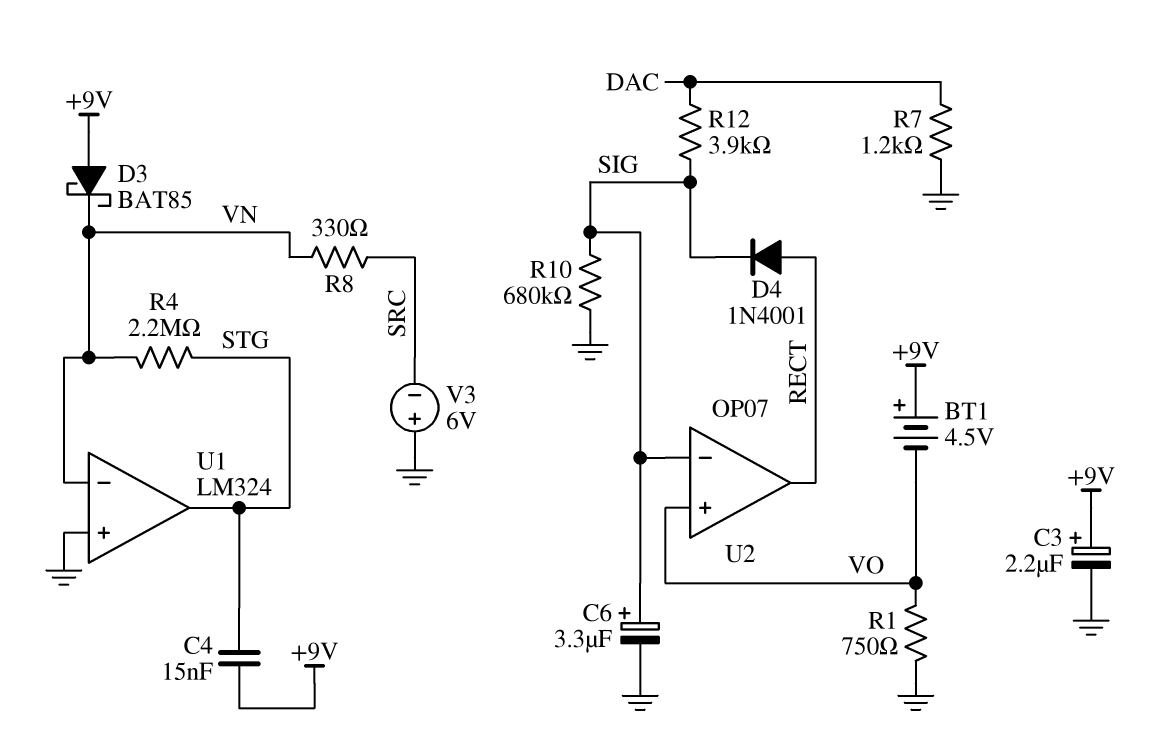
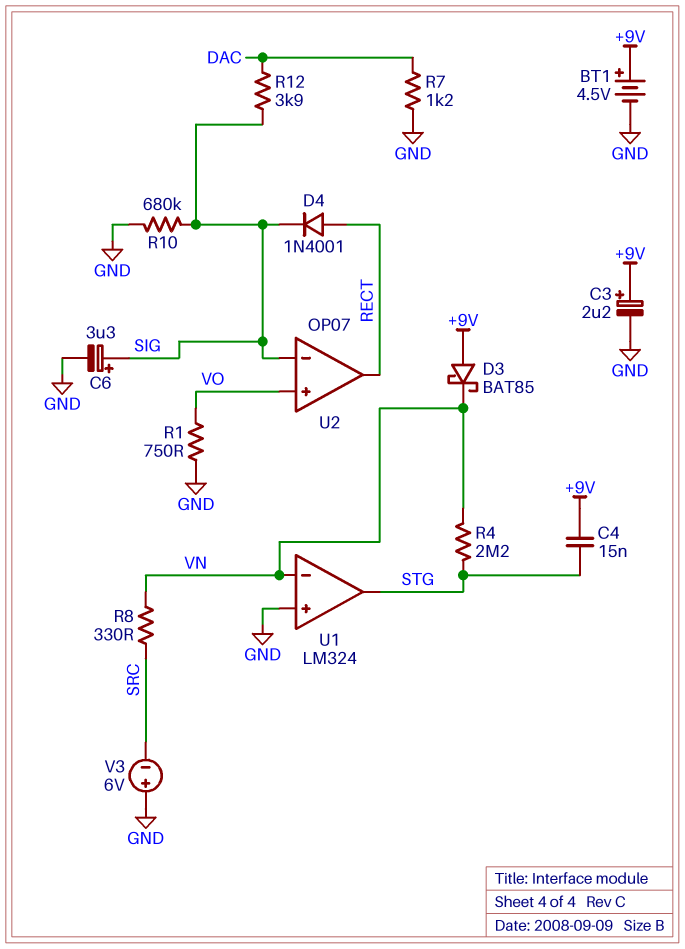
BT1: 4.5V (plus +9V, minus VO) -> 4.5V (plus +9V, minus GND)

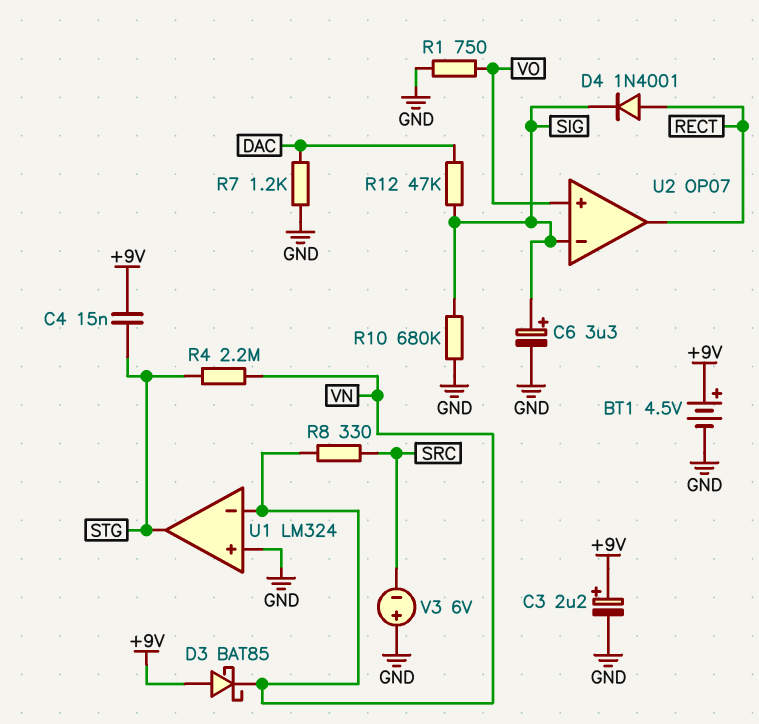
R12: 3.9k (DAC, SIG) -> 47k (DAC, SIG)

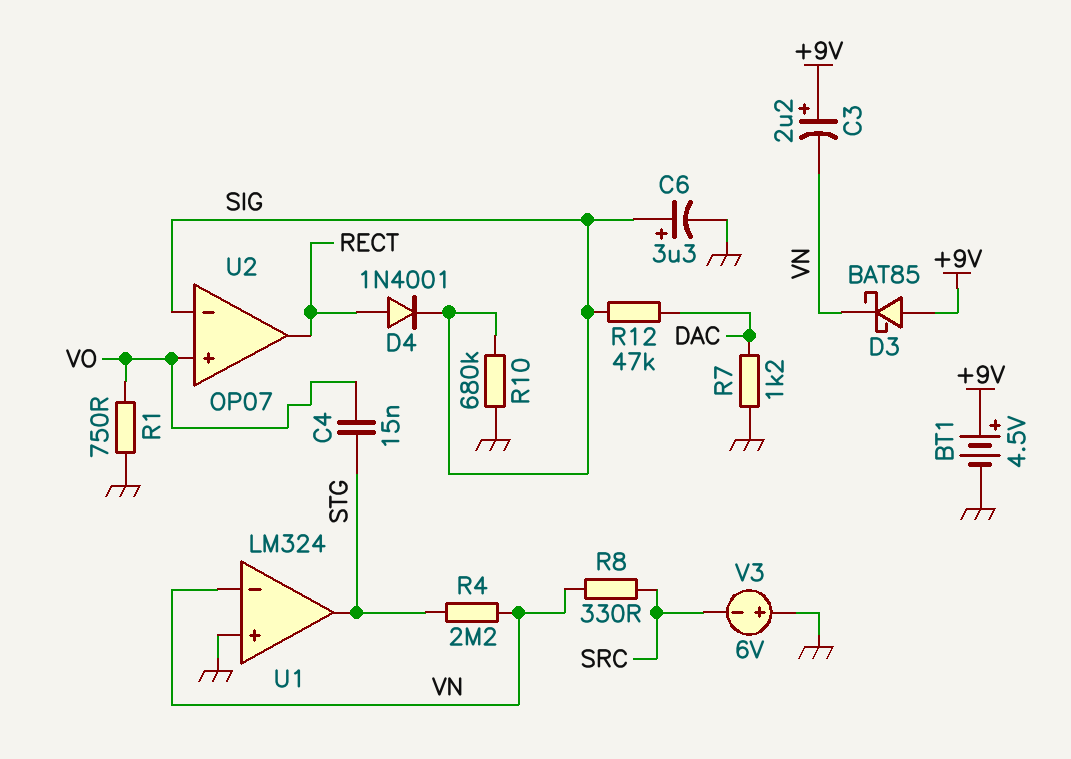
C3: 2.2uF (plus +9V, minus GND) -> 2.2uF (plus +9V, minus VN)
C4: 15nF (+9V, STG) -> 15nF (STG, VO)

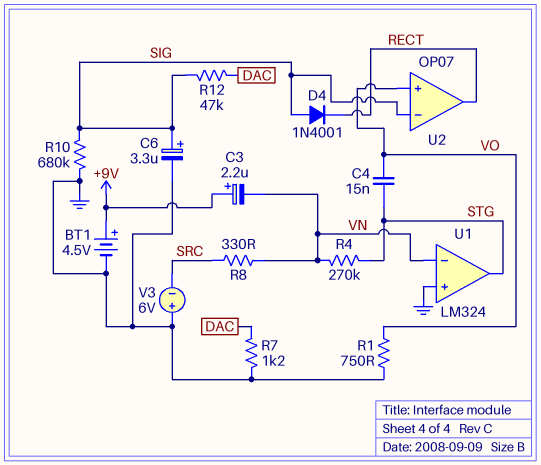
D3: schottky BAT85 (A +9V, K VN) -> none
D4: diode 1N4001 (A RECT, K SIG) -> diode 1N4001 (A SIG, K RECT)
R4: 2.2M (STG, VN) -> 270k (STG, VN)

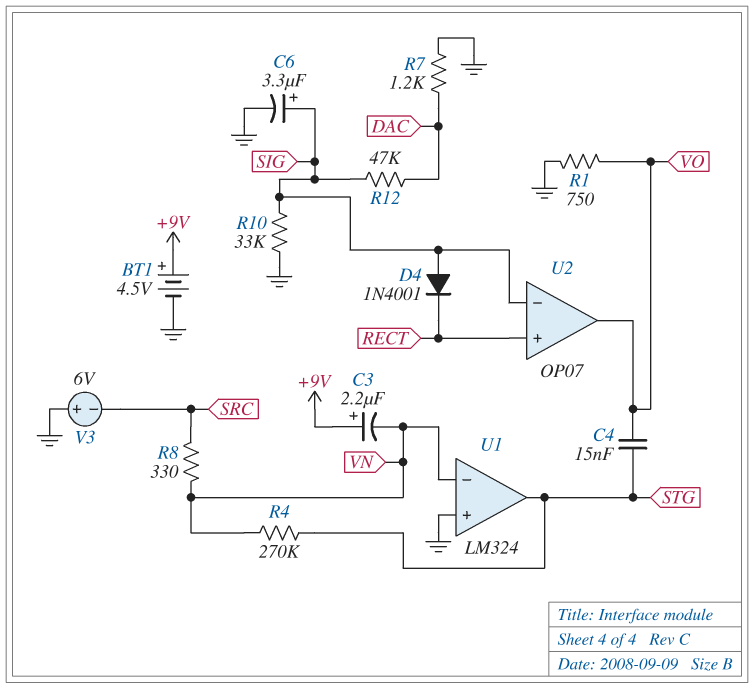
R10: 680k (GND, SIG) -> 33k (GND, SIG)
U2 pin in+: VO -> RECT
U2 pin out: RECT -> VO

